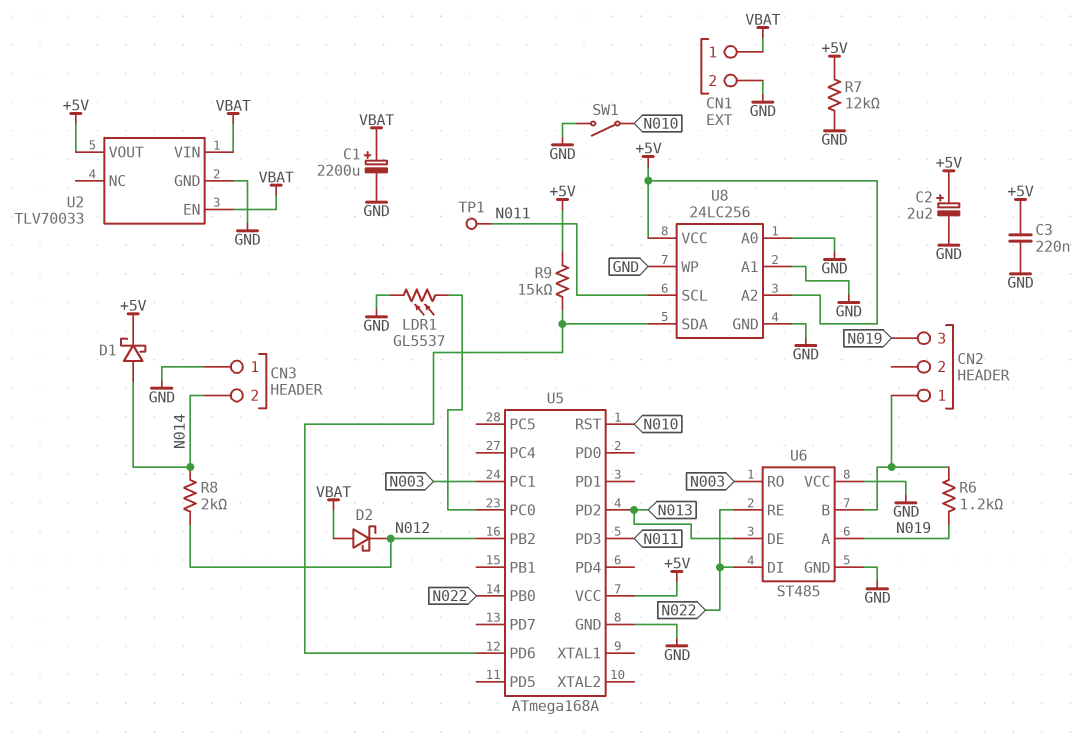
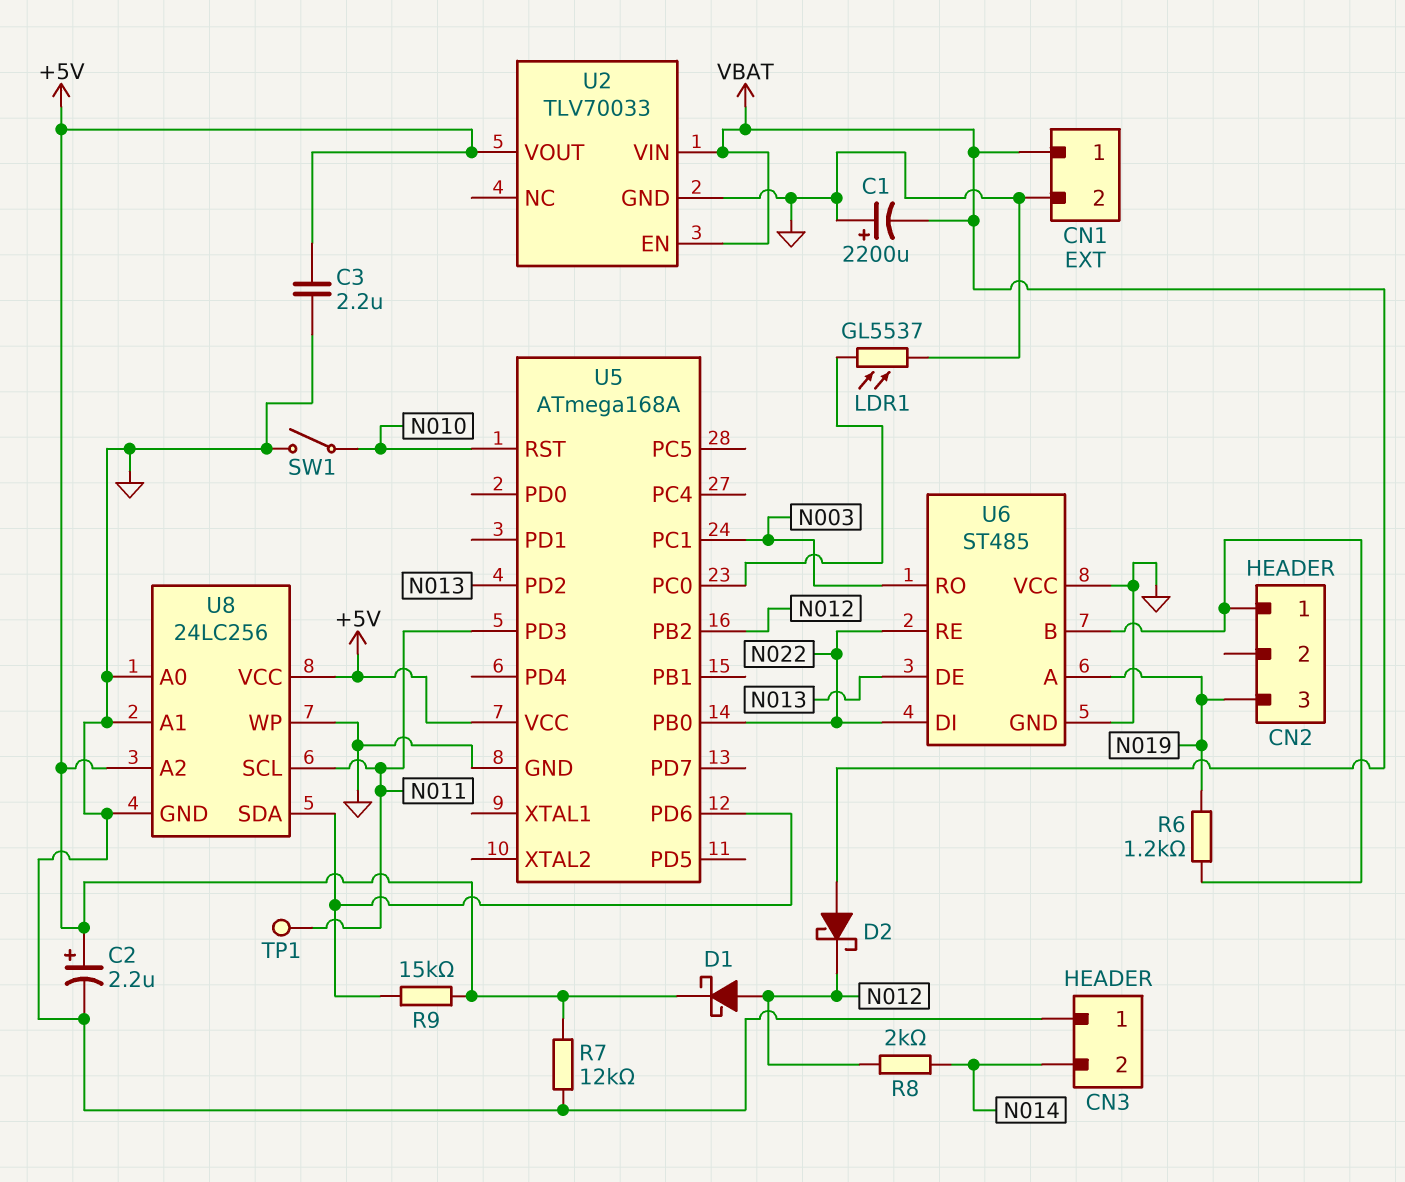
C1: 2200uF (plus VBAT, minus GND) -> 2200uF (plus GND, minus VBAT)
C3: 220nF (+5V, GND) -> 2.2uF (+5V, GND)
D1: schottky (A N014, K +5V) -> schottky (A N012, K +5V)

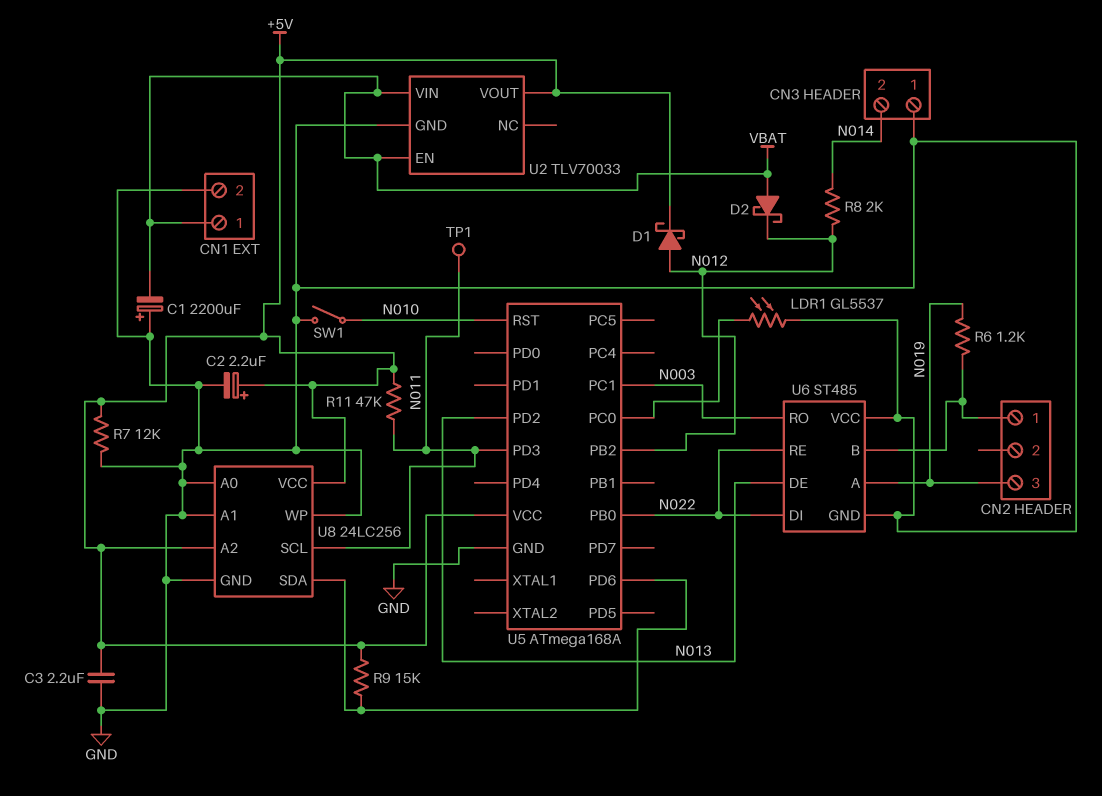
R11: none -> 47k (+5V, N011)

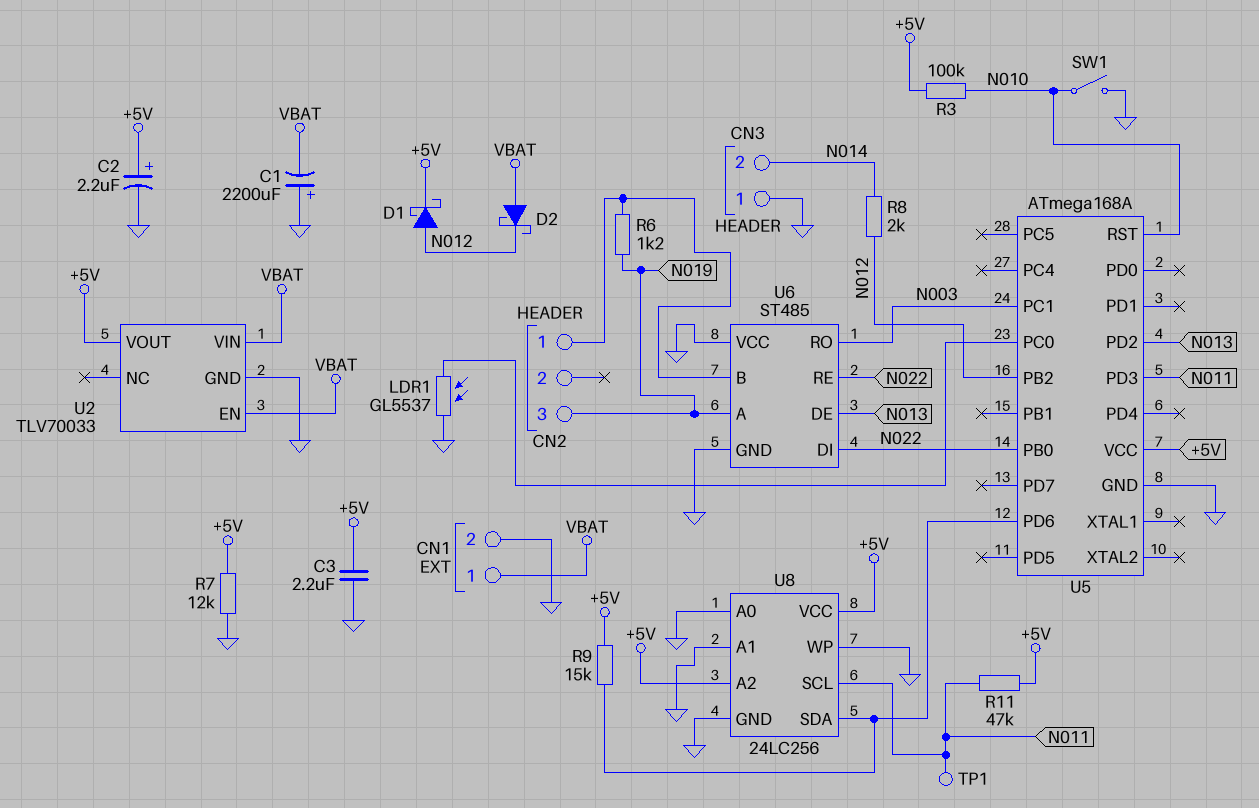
R3: none -> 100k (+5V, N010)

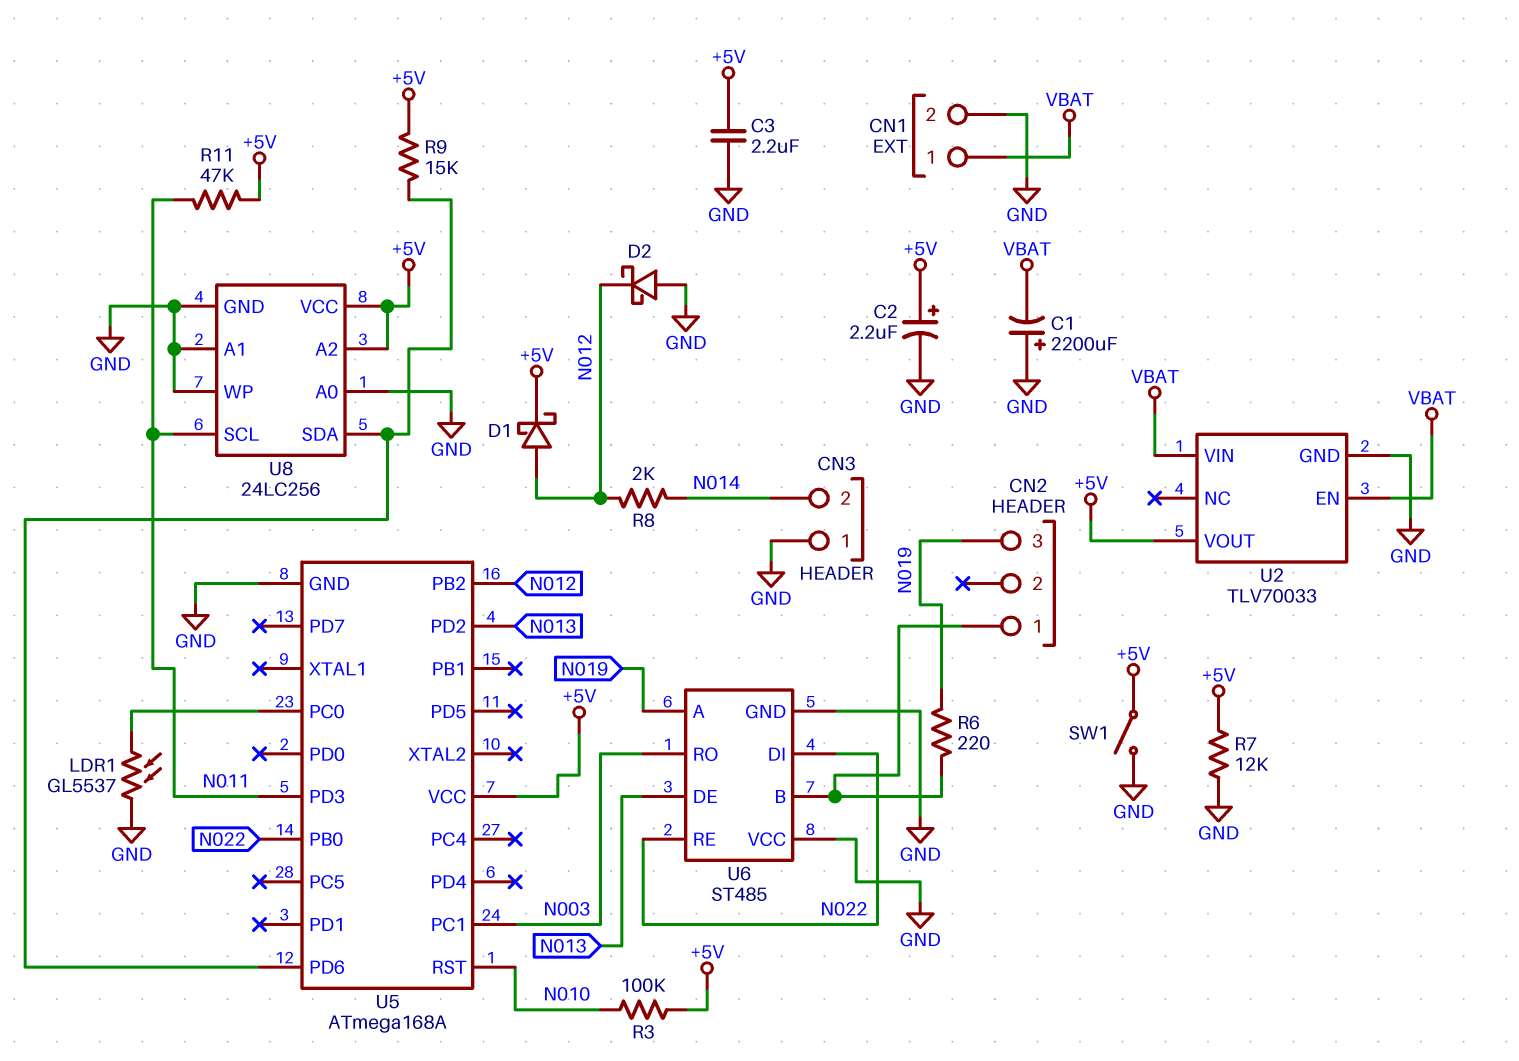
D2: schottky (A VBAT, K N012) -> schottky (A GND, K N012)
R6: 1.2k (CN2/1, N019) -> 220 (CN2/1, N019)
SW1: switch (GND, N010) -> switch (+5V, GND)
TP1: test point (N011) -> none

